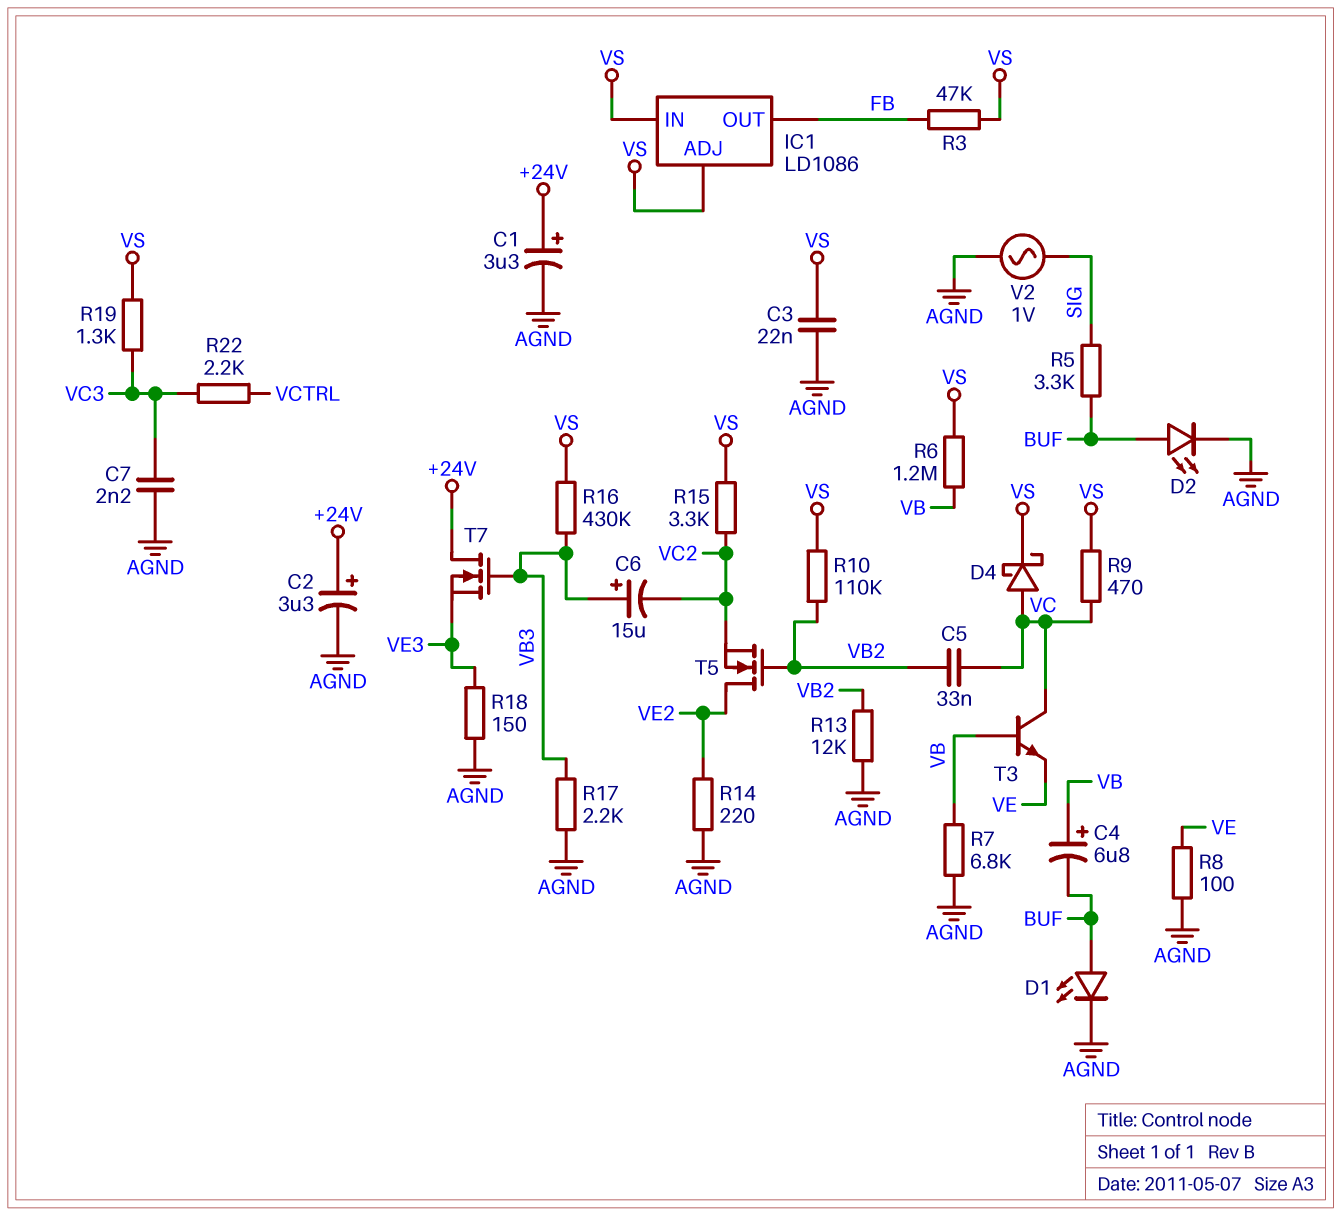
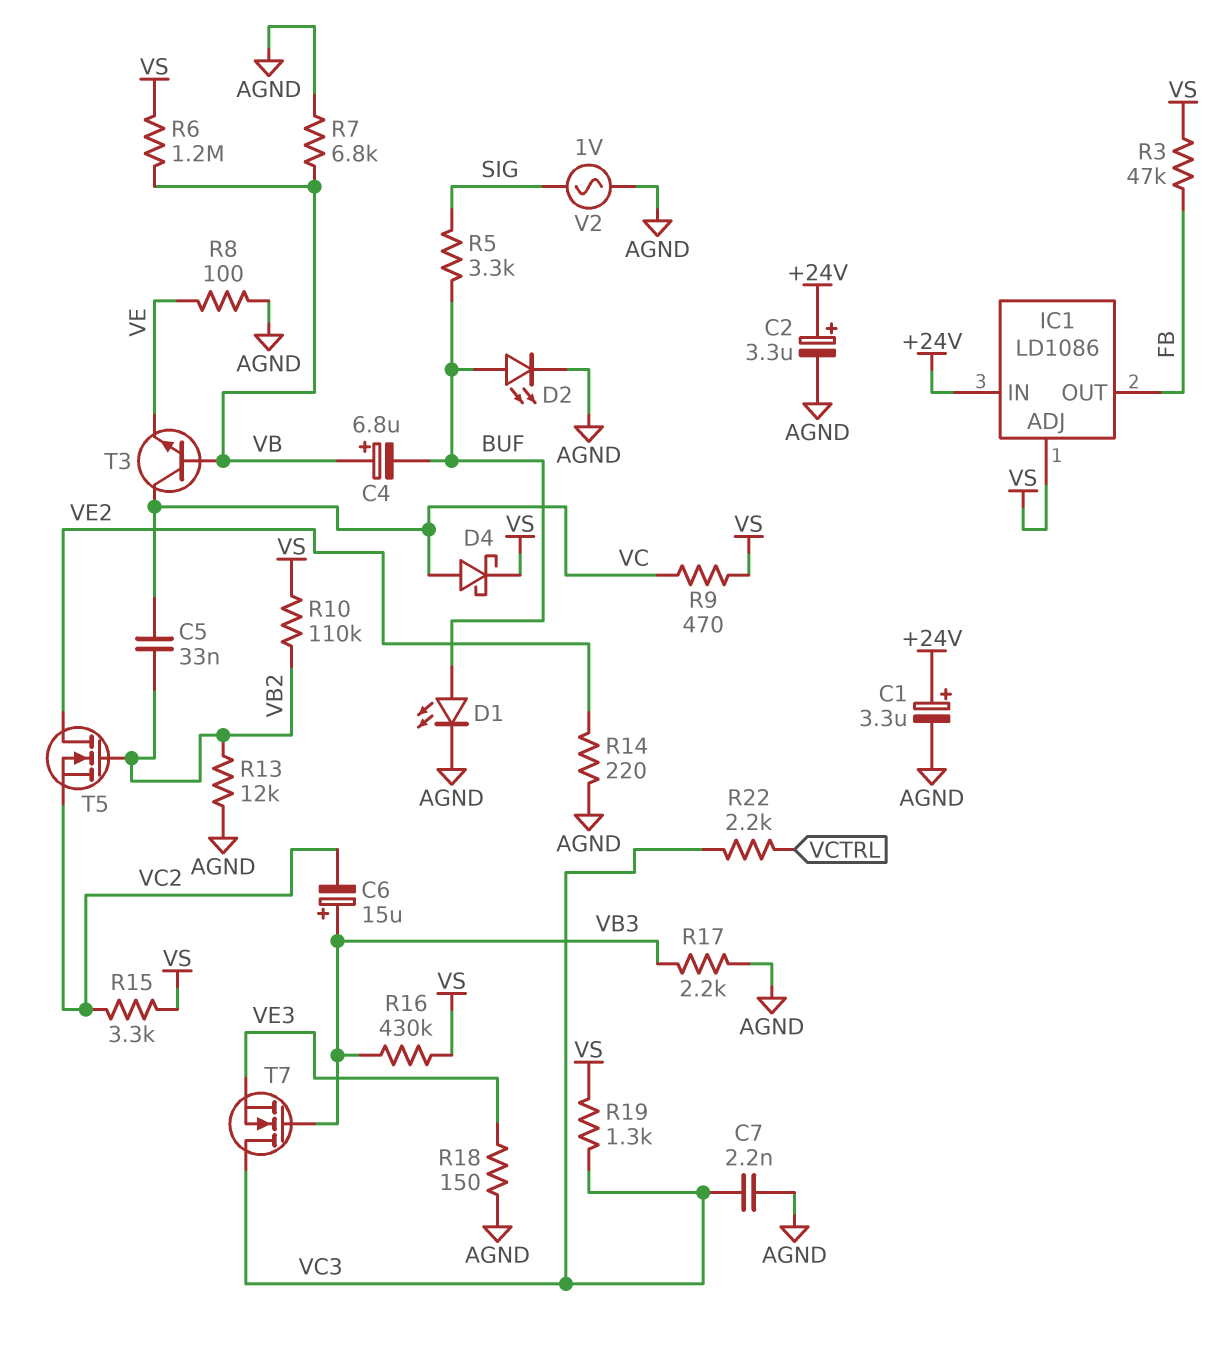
C3: 22nF (AGND, VS) -> none
IC1 pin IN: VS -> +24V
T7: NMOS (G VB3, D +24V, S VE3) -> NMOS (G VB3, D VC3, S VE3)

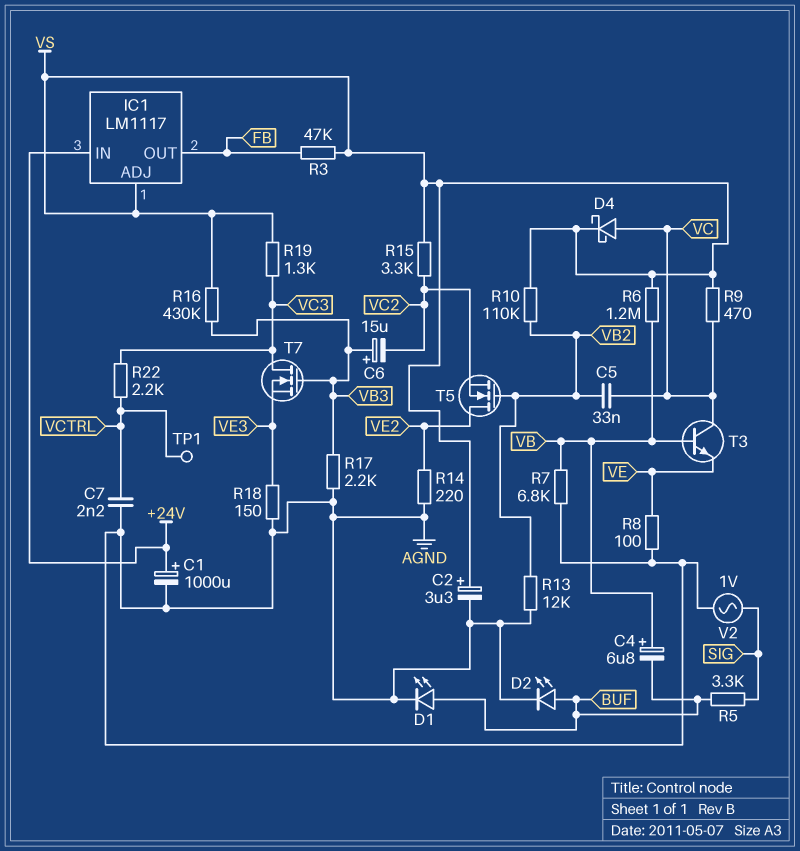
C1: 3.3uF (plus +24V, minus AGND) -> 1000uF (plus +24V, minus AGND)
C2: 3.3uF (plus +24V, minus AGND) -> 3.3uF (plus VS, minus AGND)
C7: 2.2nF (AGND, VC3) -> 2.2nF (AGND, VCTRL)
IC1: LD1086 -> LM1117
TP1: none -> test point (VCTRL)

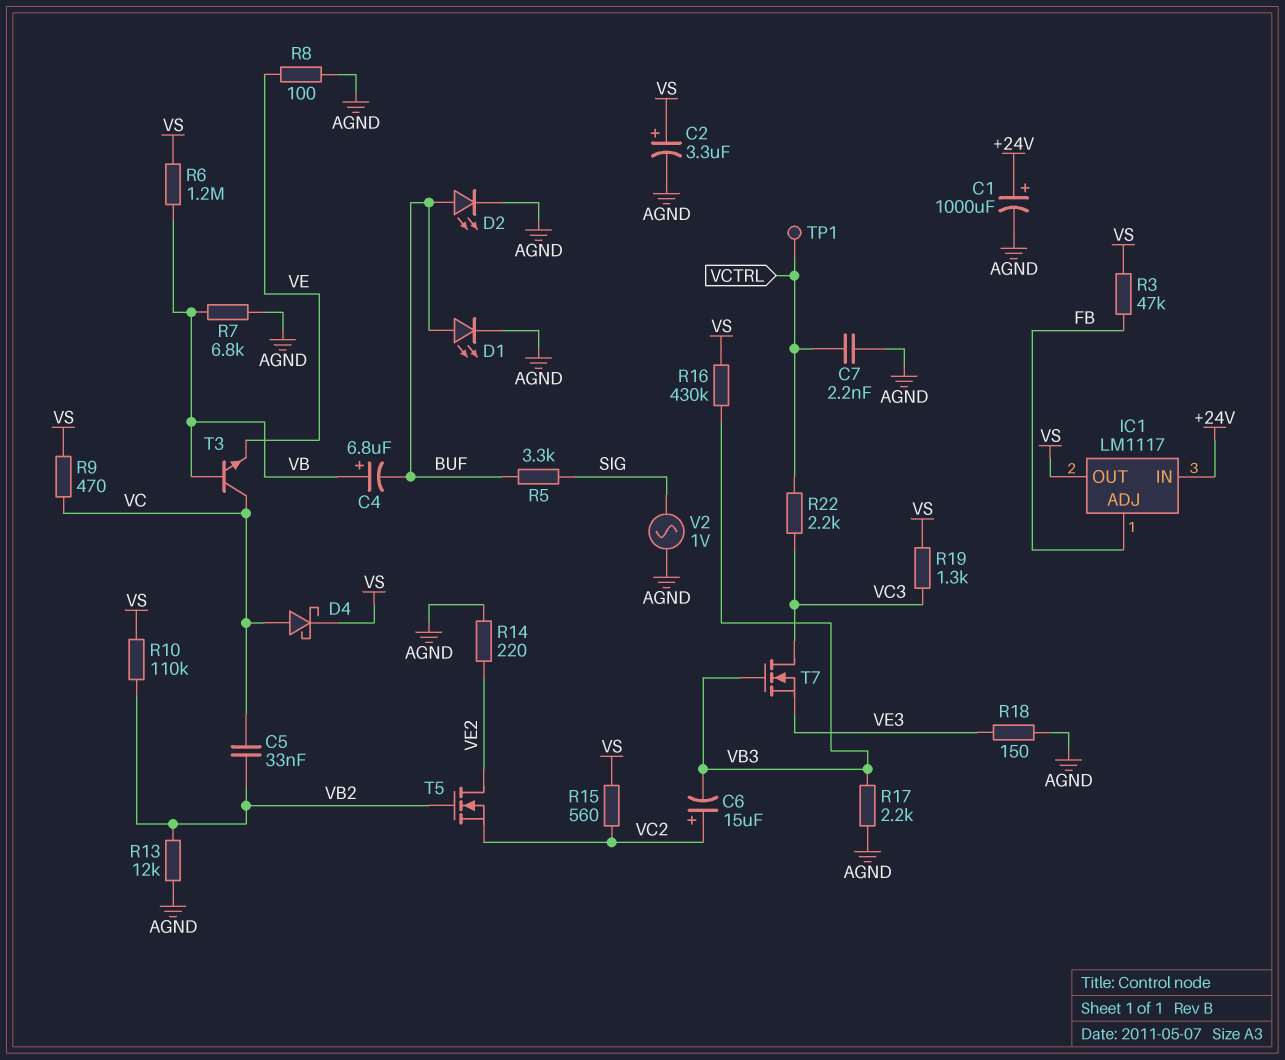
C6: 15uF (plus VB3, minus VC2) -> 15uF (plus VC2, minus VB3)
IC1 pin ADJ: VS -> FB
IC1 pin OUT: FB -> VS
R15: 3.3k (VC2, VS) -> 560 (VC2, VS)

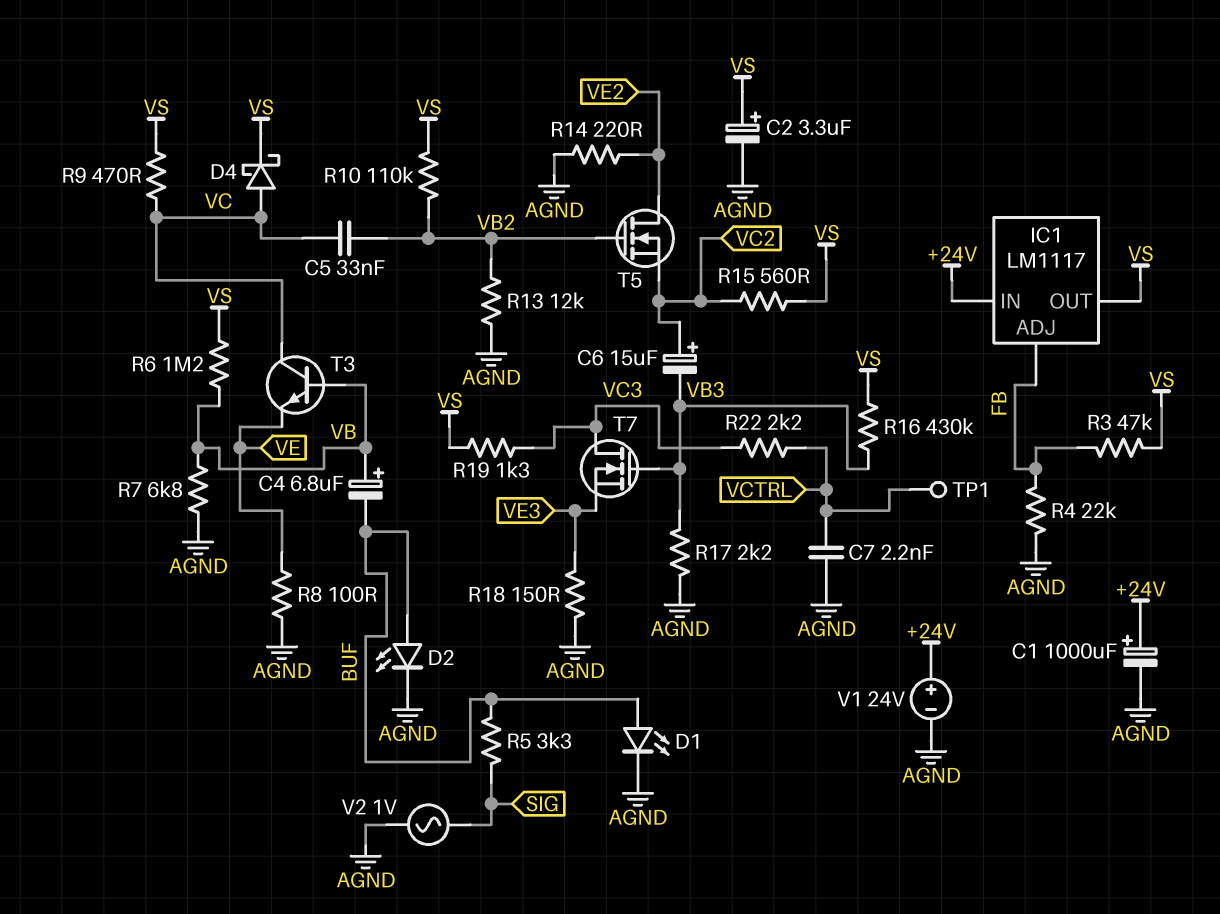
R4: none -> 22k (AGND, FB)
V1: none -> 24V (plus +24V, minus AGND)

